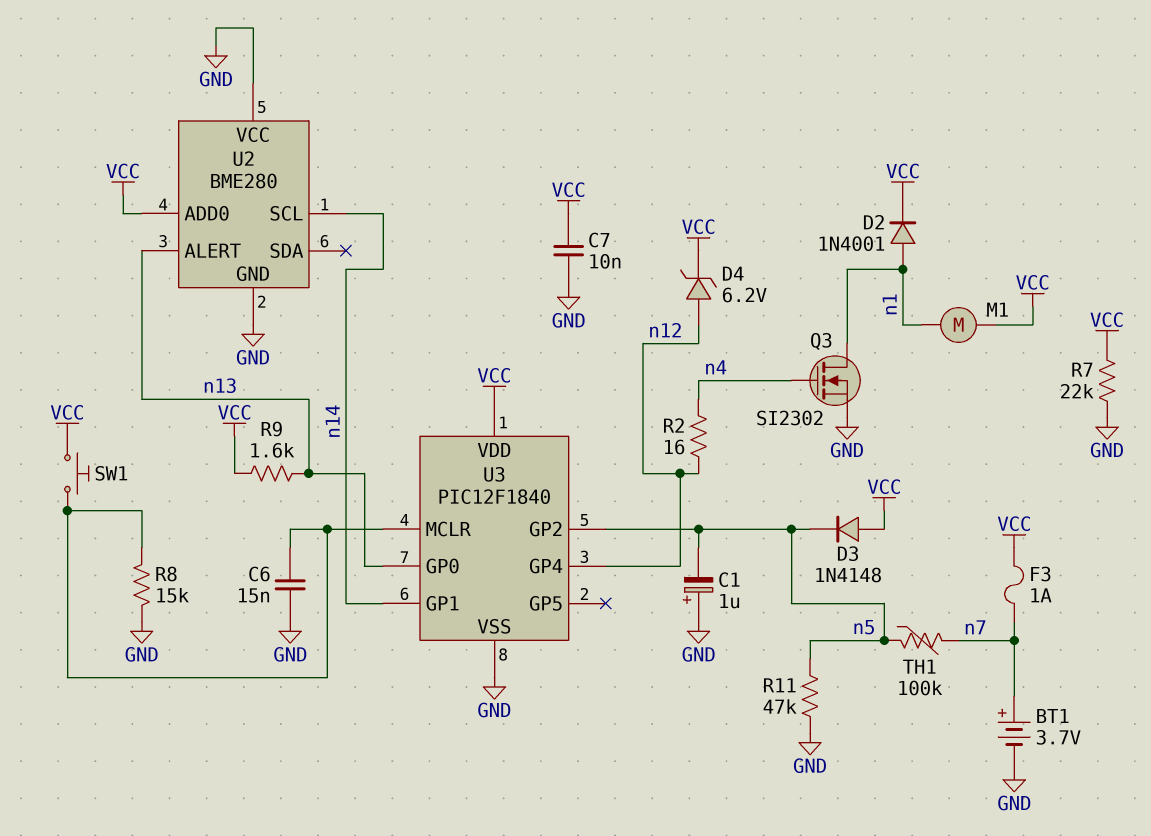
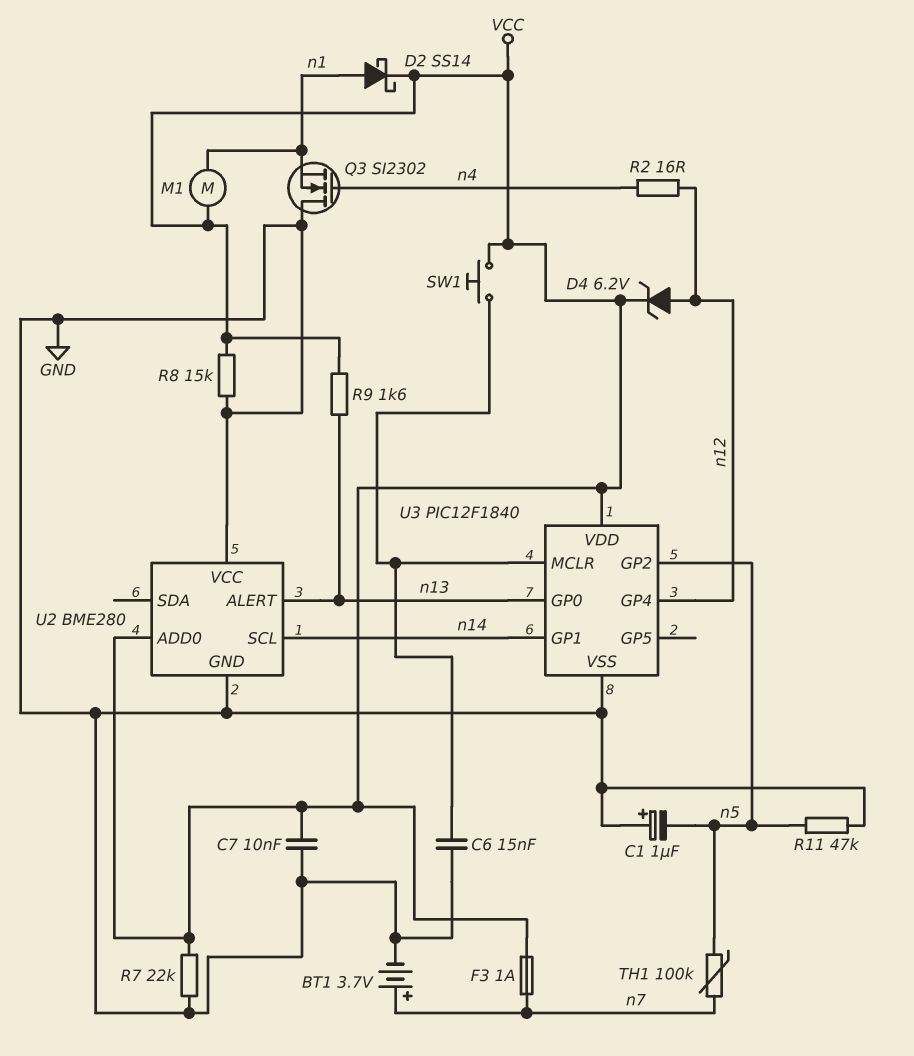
D2: diode 1N4001 (A n1, K VCC) -> schottky SS14 (A n1, K VCC)
D3: diode 1N4148 (A VCC, K n5) -> none
Q3: NMOS SI2302 (G n4, D n1, S GND) -> NMOS SI2302 (G n4, D GND, S n1)
R8: 15k (GND, U3/MCLR) -> 15k (GND, VCC)

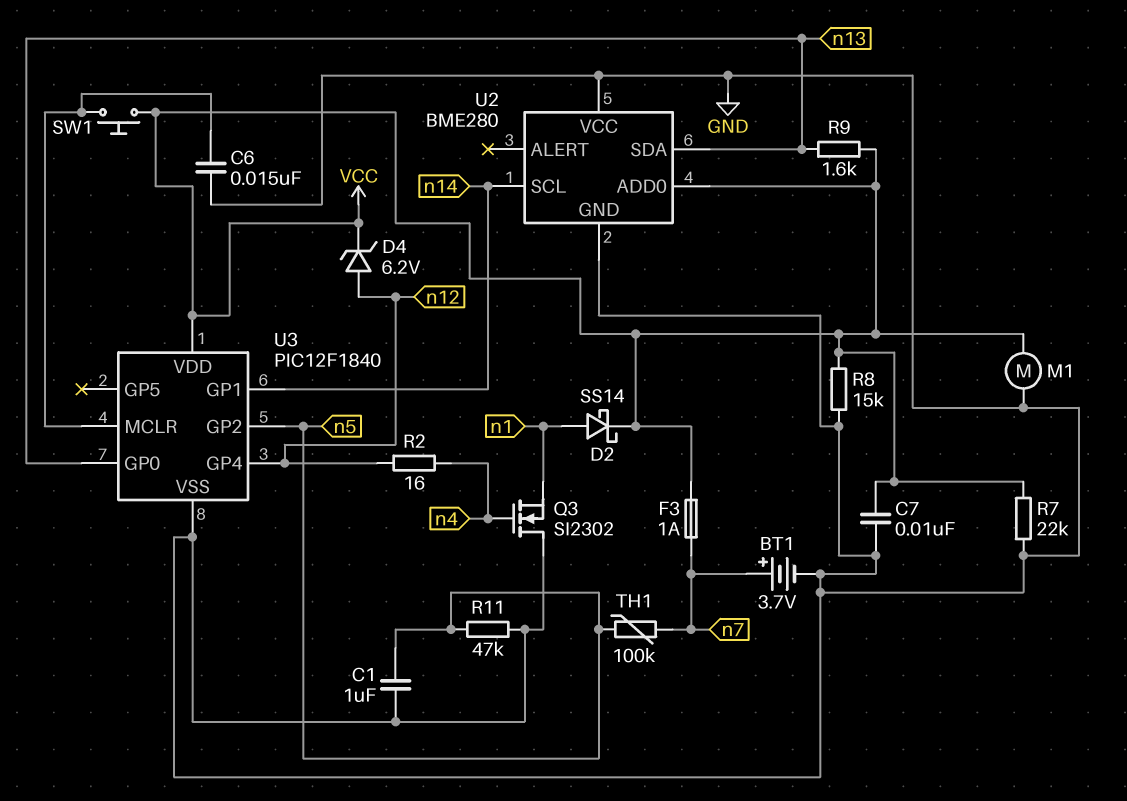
C1: 1uF (plus GND, minus n5) -> 1uF (GND, n5)
M1: motor (VCC, n1) -> motor (GND, VCC)
U2 pin ALERT: n13 -> none
U2 pin SDA: none -> n13

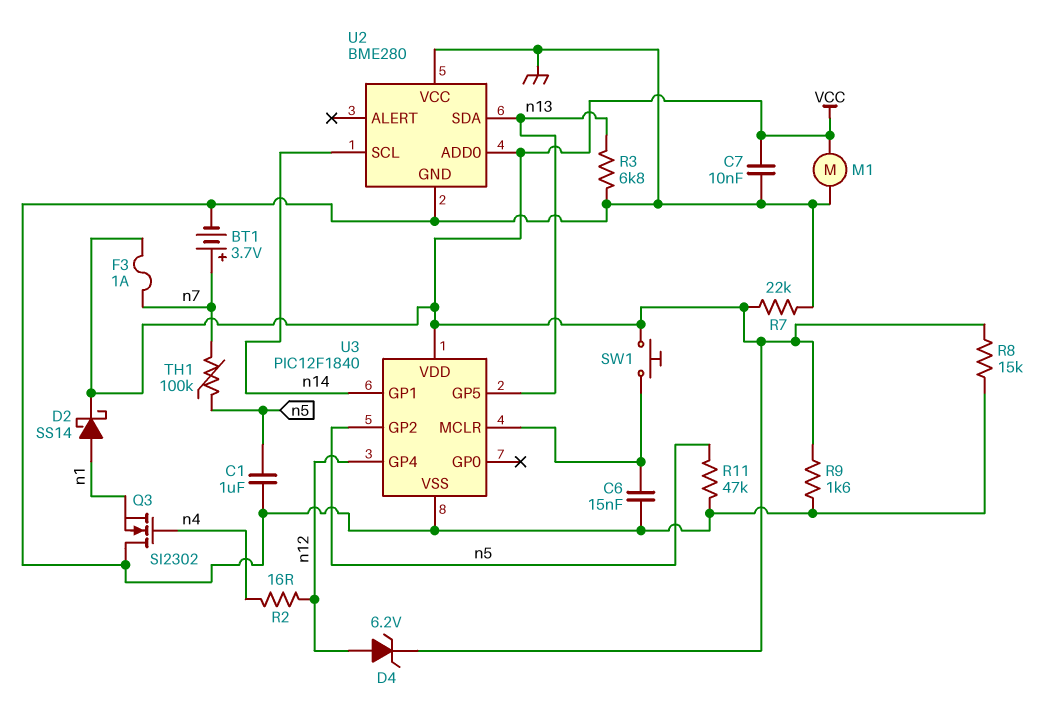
R3: none -> 6.8k (GND, n13)
R9: 1.6k (VCC, n13) -> 1.6k (GND, VCC)
U3 pin GP0: n13 -> none
U3 pin GP5: none -> n13

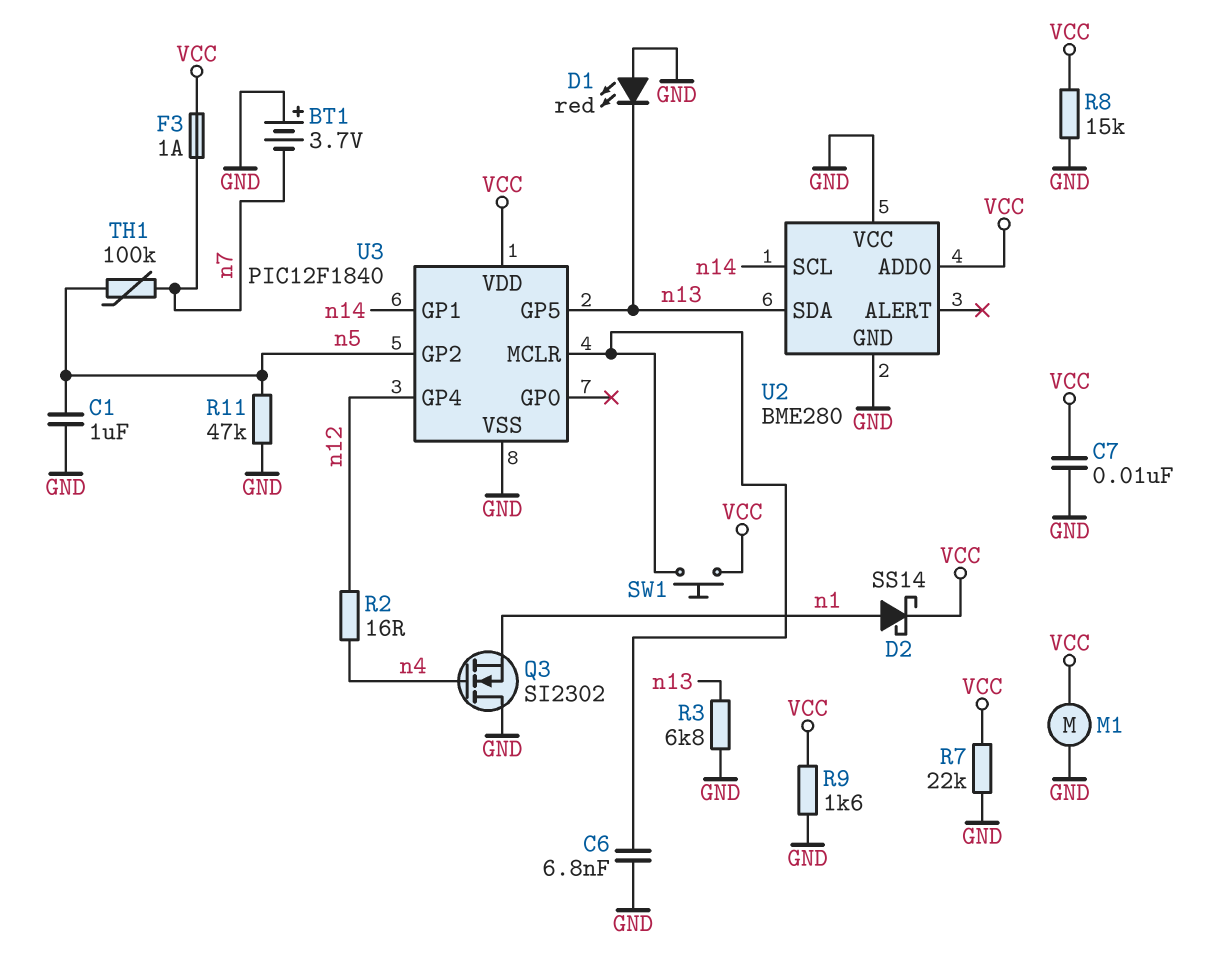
BT1: 3.7V (plus n7, minus GND) -> 3.7V (plus GND, minus n7)
C6: 15nF (GND, U3/MCLR) -> 6.8nF (GND, U3/MCLR)
D1: none -> LED red (A GND, K n13)
D4: zener 6.2V (A n12, K VCC) -> none

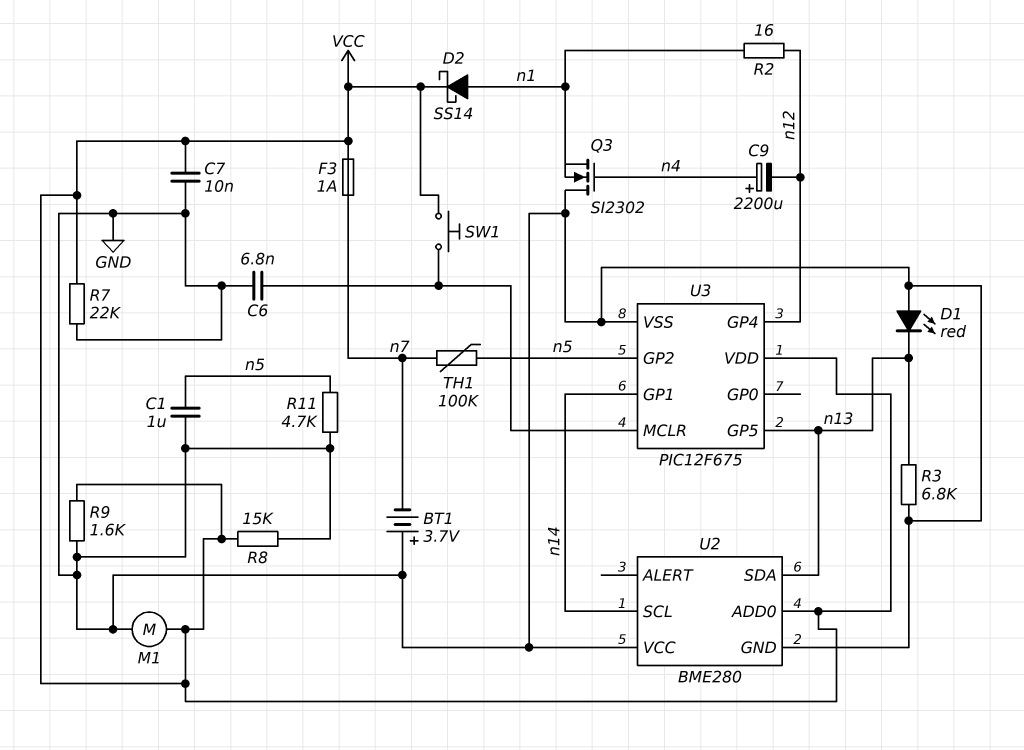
C9: none -> 2200uF (plus n4, minus n12)
R2: 16 (n4, n12) -> 16 (n1, n12)
R11: 47k (GND, n5) -> 4.7k (GND, n5)
U3: PIC12F1840 -> PIC12F675

